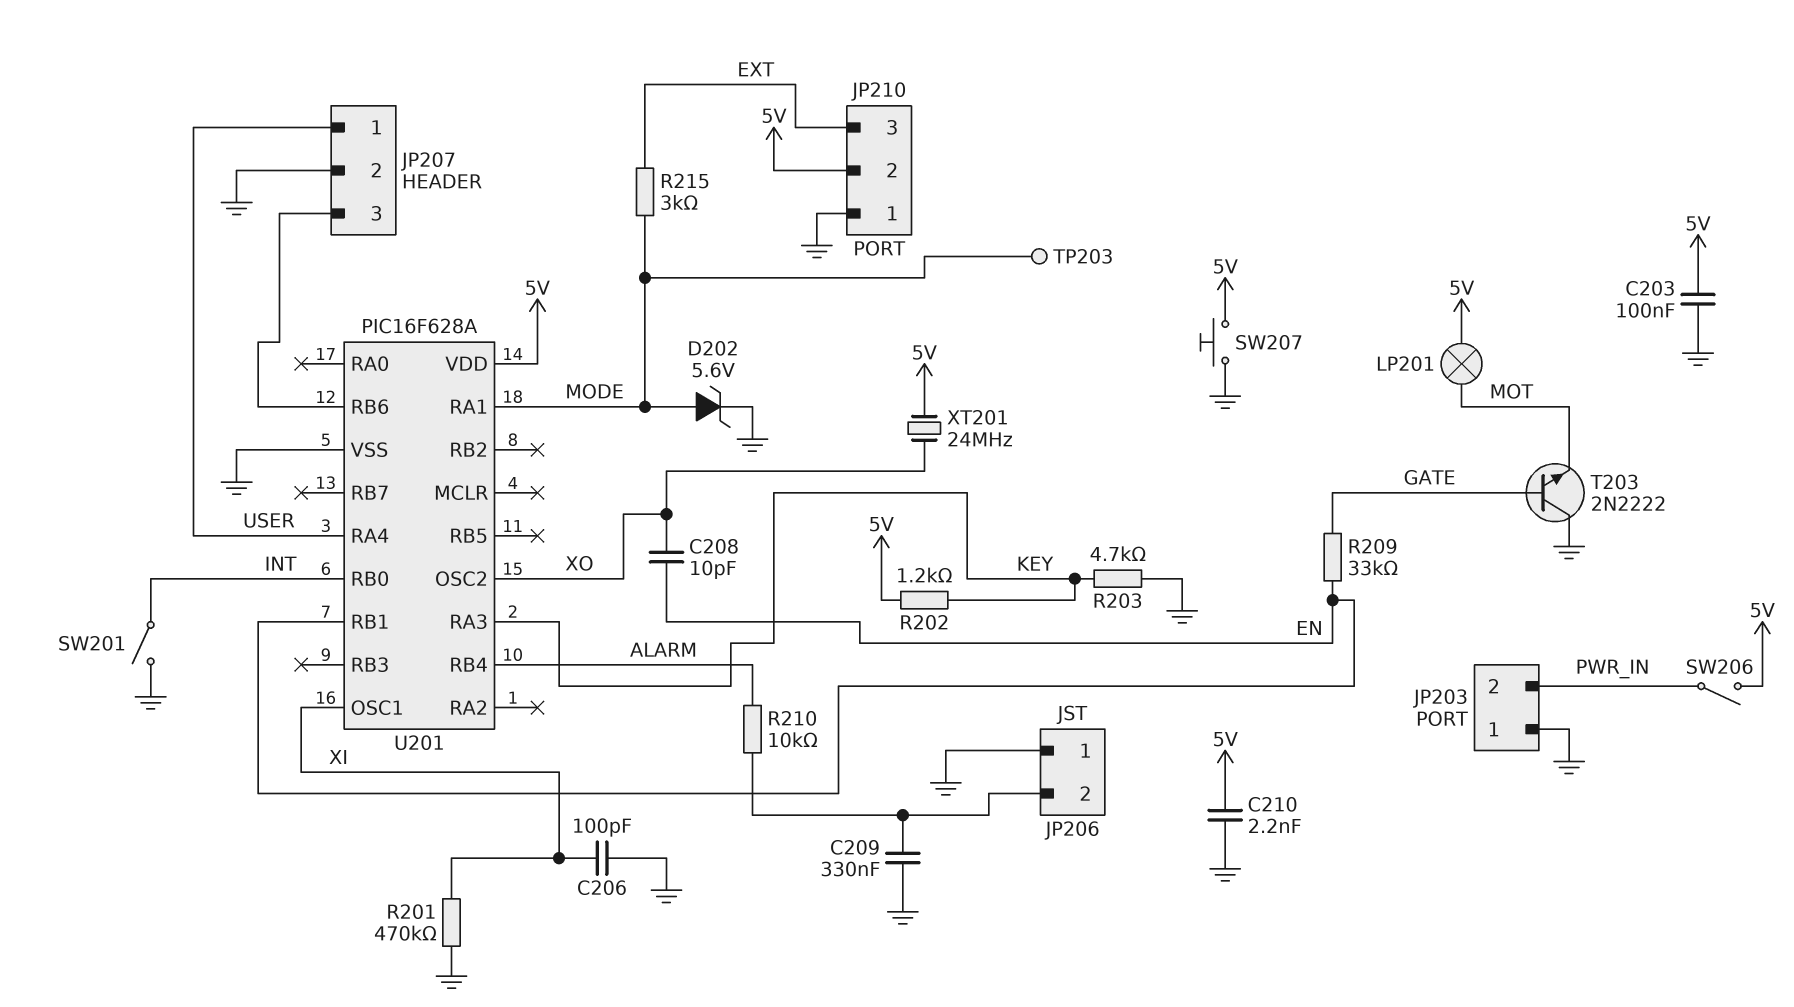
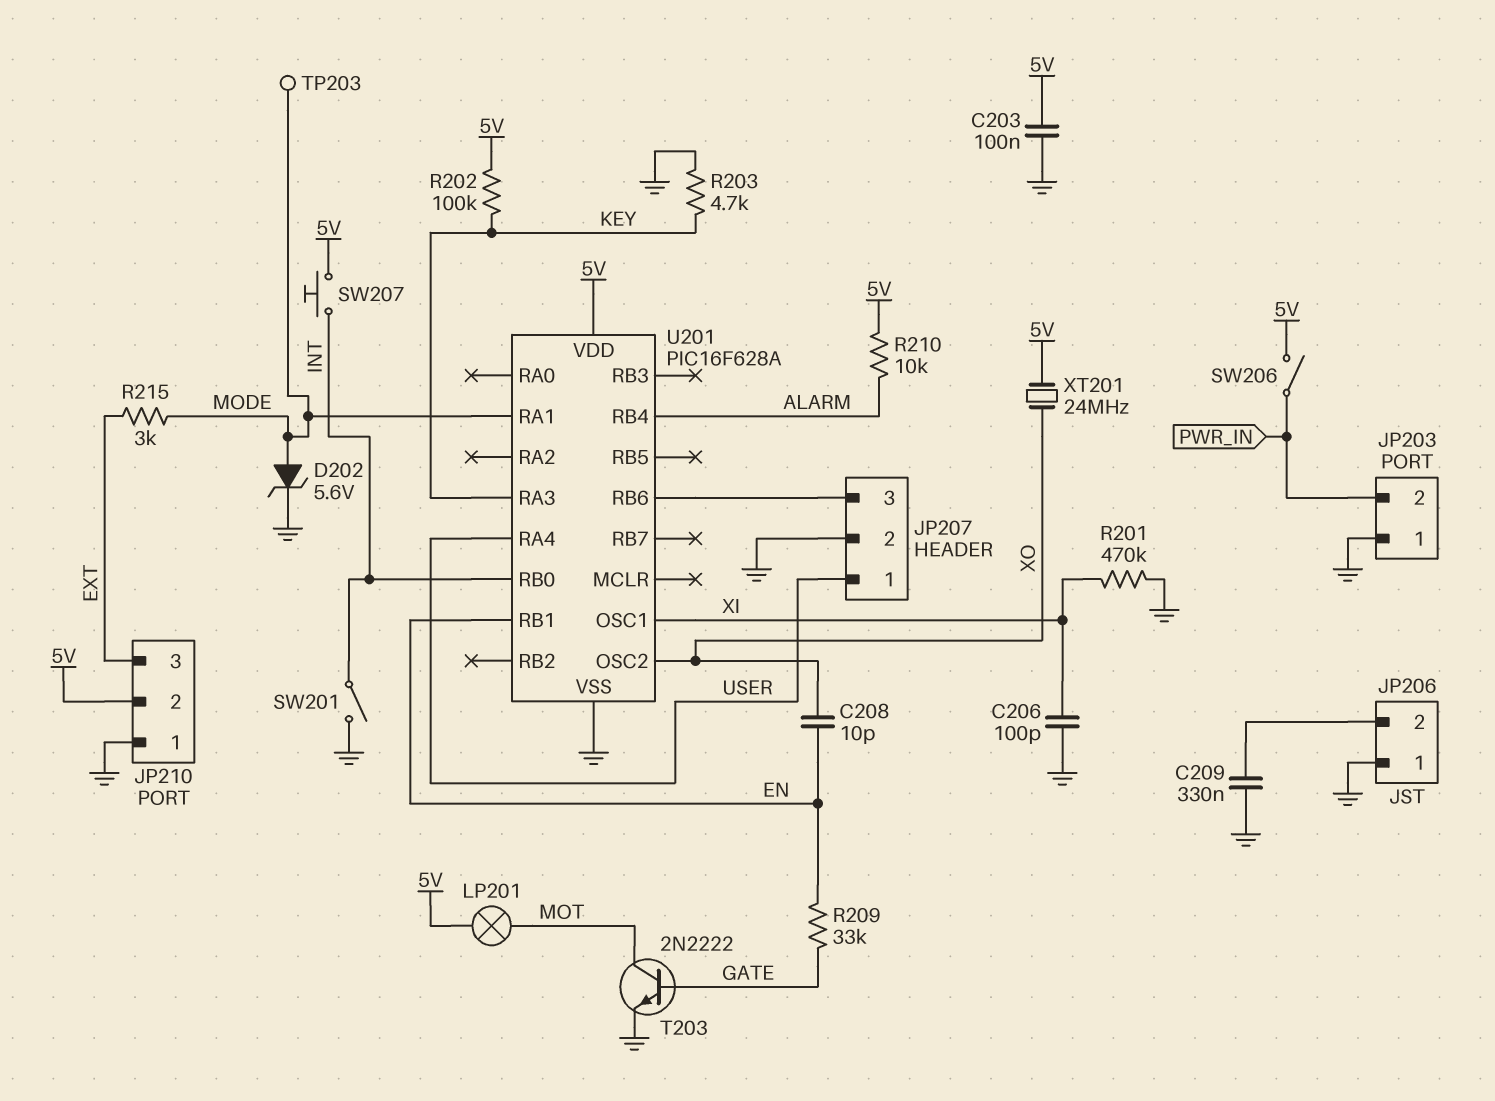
C210: 2.2nF (5V, GND) -> none
R202: 1.2k (5V, KEY) -> 100k (5V, KEY)
R210: 10k (ALARM, JP206/2) -> 10k (5V, ALARM)
SW207: button (5V, GND) -> button (5V, INT)
T203: NPN 2N2222 (B GATE, C GND, E MOT) -> NPN 2N2222 (B GATE, C MOT, E GND)

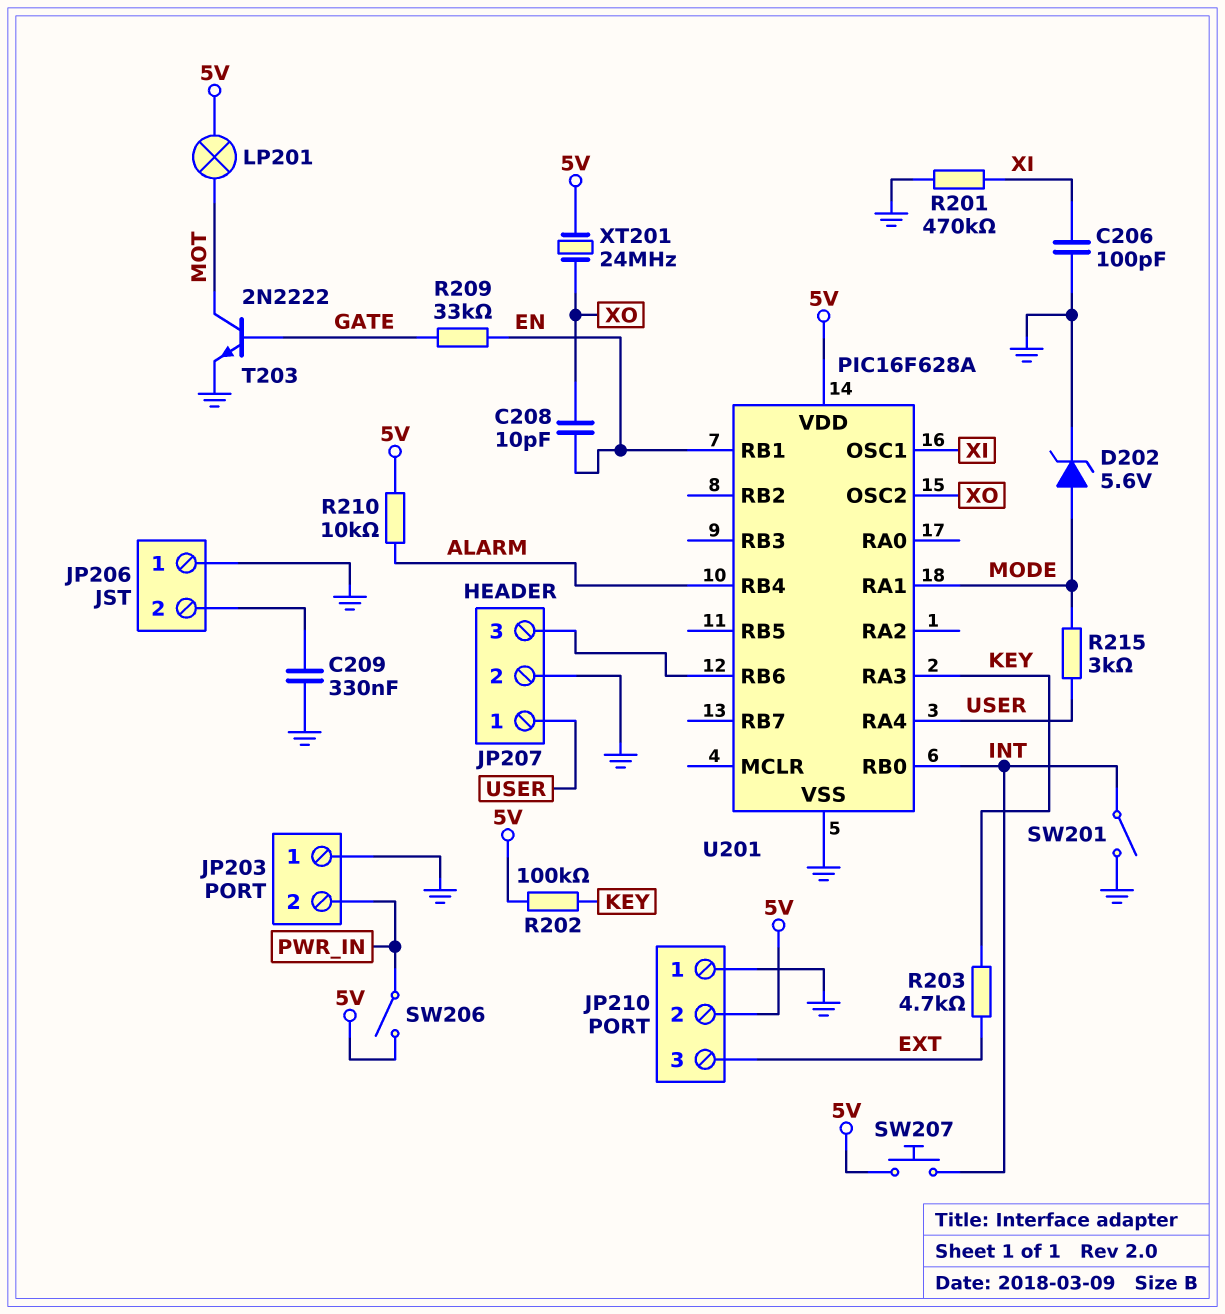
C203: 100nF (5V, GND) -> none
R203: 4.7k (GND, KEY) -> 4.7k (EXT, KEY)
R215: 3k (EXT, MODE) -> 3k (MODE, USER)
TP203: test point (MODE) -> none

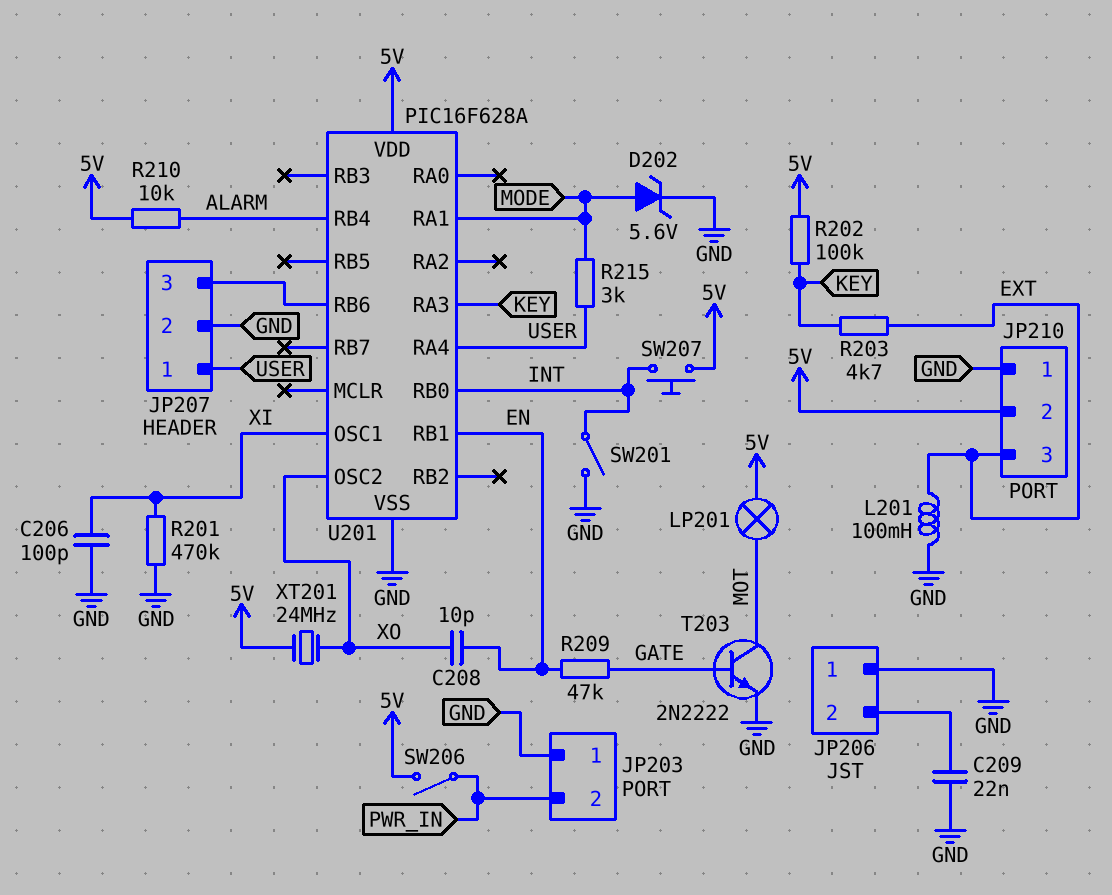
C209: 330nF (GND, JP206/2) -> 22nF (GND, JP206/2)
L201: none -> 100mH (EXT, GND)
R209: 33k (EN, GATE) -> 47k (EN, GATE)

